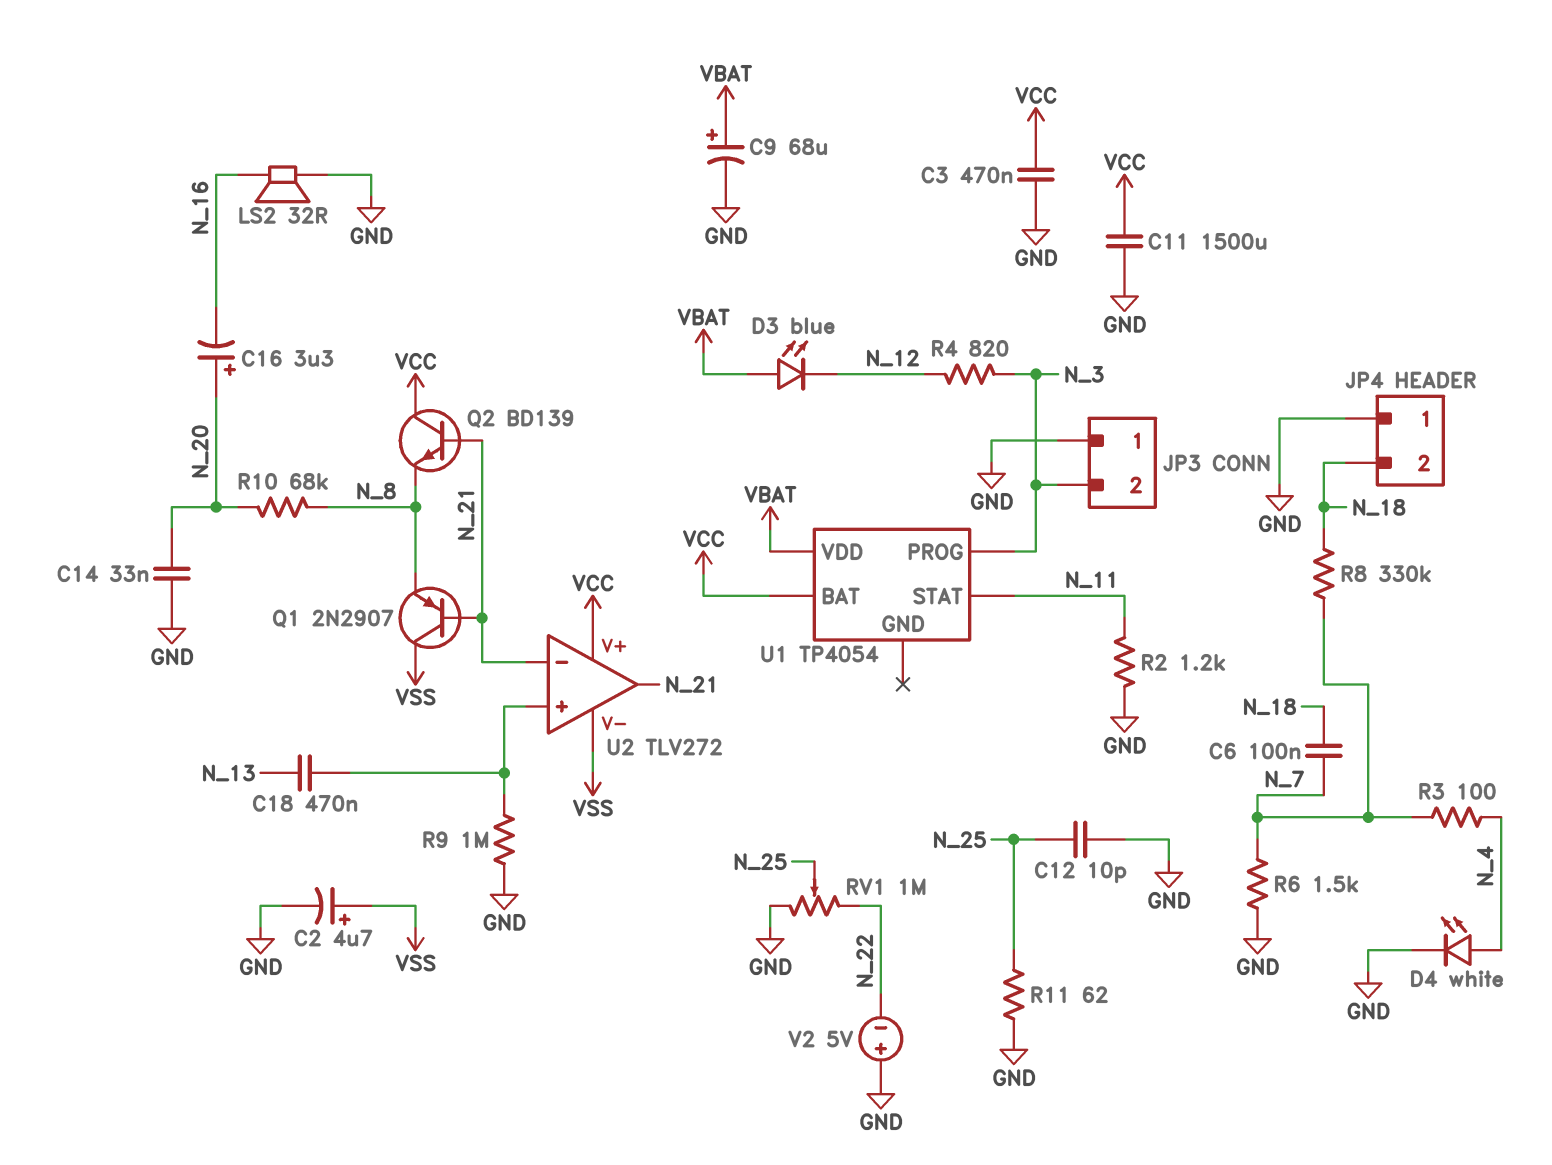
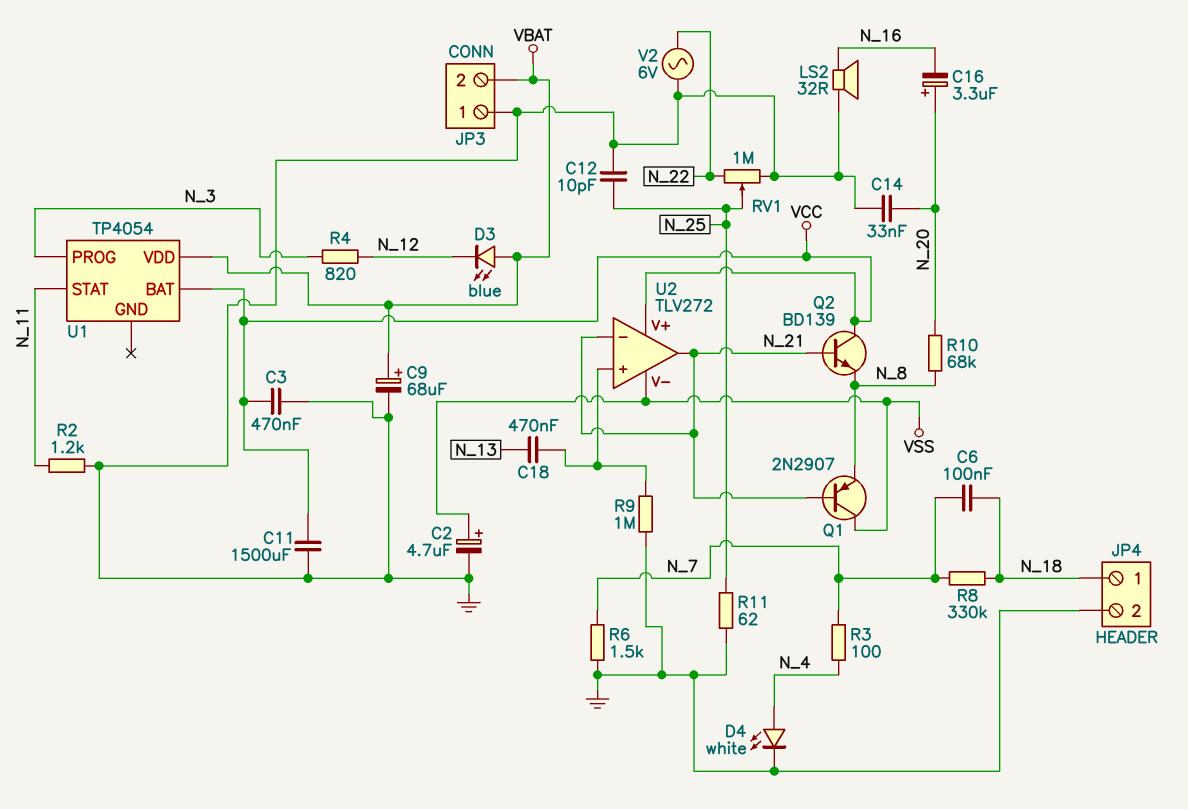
JP3 pin 2: N_3 -> VBAT
JP4 pin 1: GND -> N_18
JP4 pin 2: N_18 -> GND
V2: 5V (plus GND, minus N_22) -> AC 6V (GND, N_22)

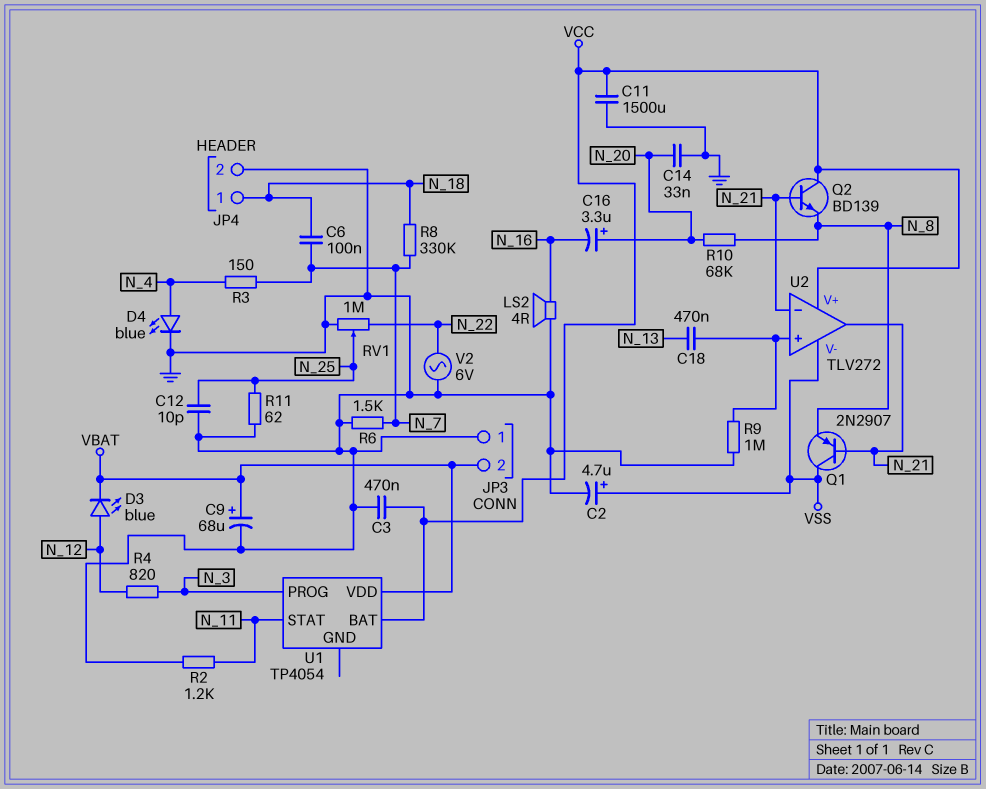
D3: LED blue (A VBAT, K N_12) -> LED blue (A N_12, K VBAT)
D4: LED white (A N_4, K GND) -> LED blue (A N_4, K GND)
LS2: speaker 32R (GND, N_16) -> speaker 4R (GND, N_16)
R3: 100 (N_4, N_7) -> 150 (N_4, N_7)

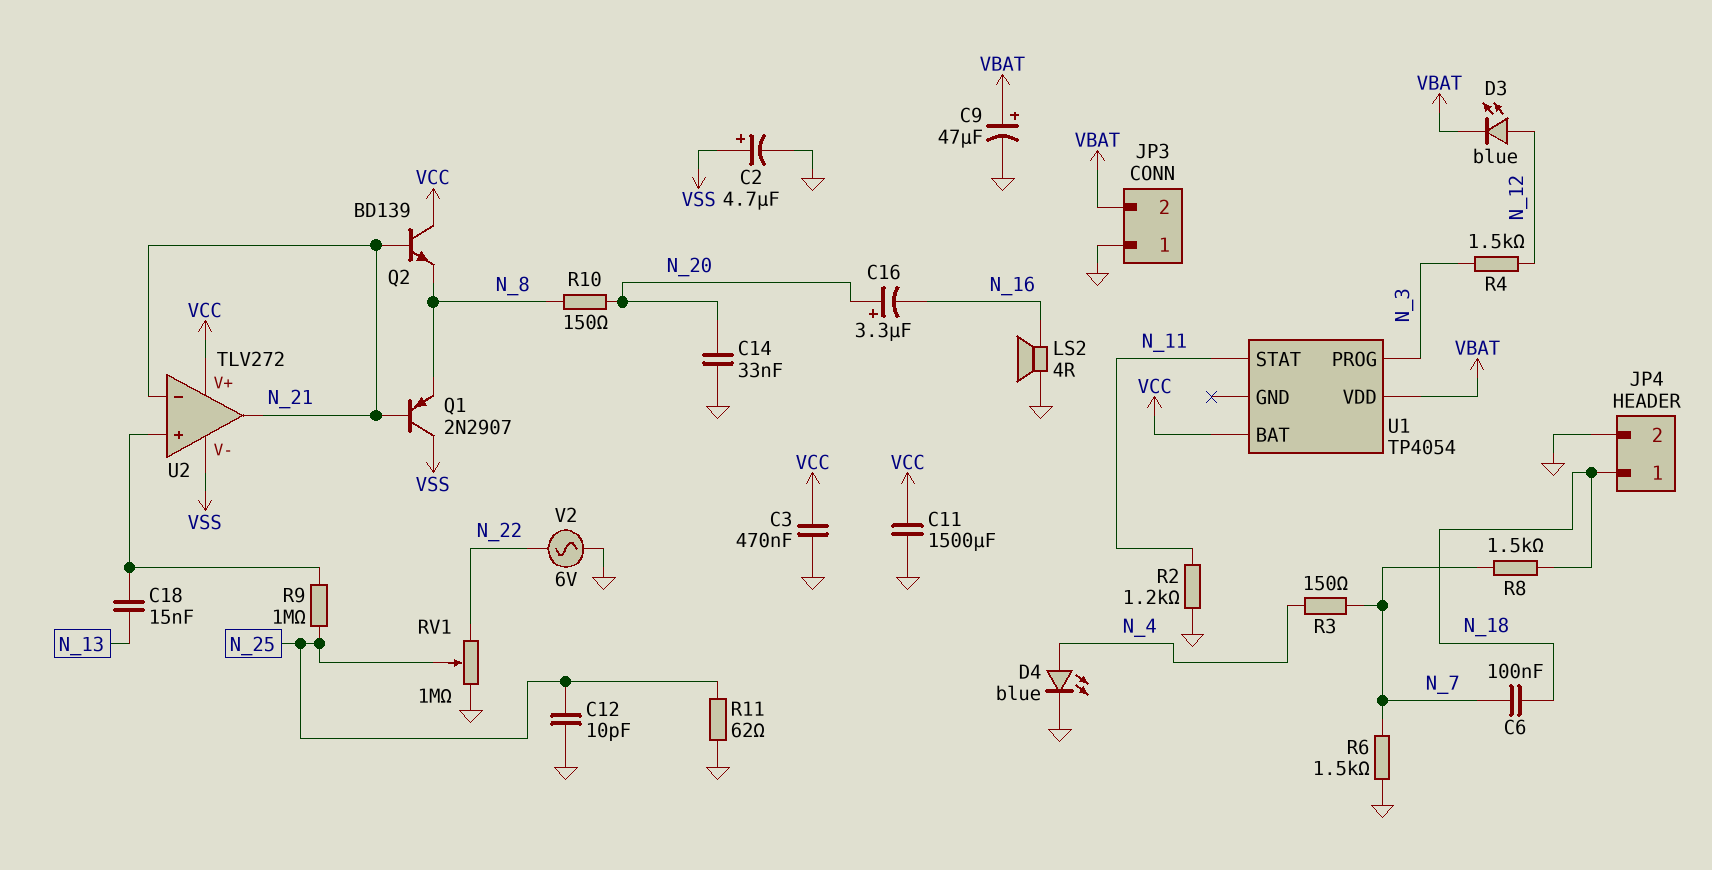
C9: 68uF (plus VBAT, minus GND) -> 47uF (plus VBAT, minus GND)
C18: 470nF (N_13, U2/in+) -> 15nF (N_13, U2/in+)
R4: 820 (N_3, N_12) -> 1.5k (N_3, N_12)
R8: 330k (N_7, N_18) -> 1.5k (N_7, N_18)
R9: 1M (GND, U2/in+) -> 1M (N_25, U2/in+)
R10: 68k (N_8, N_20) -> 150 (N_8, N_20)

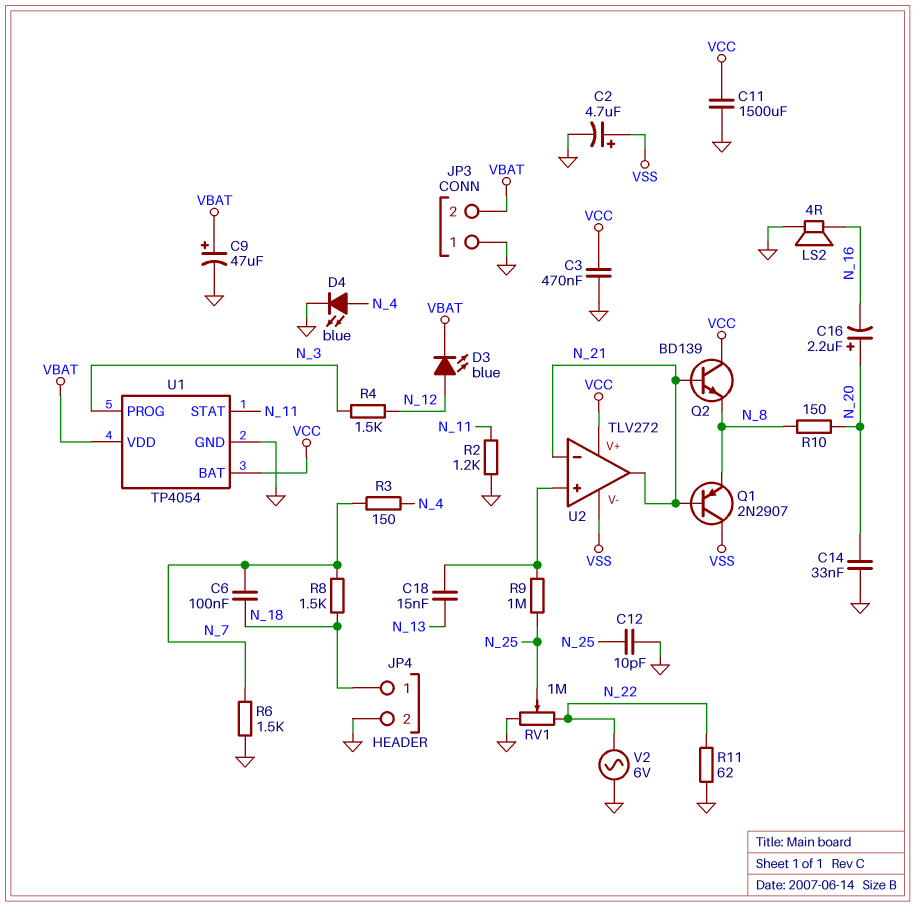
C16: 3.3uF (plus N_20, minus N_16) -> 2.2uF (plus N_20, minus N_16)
R11: 62 (GND, N_25) -> 62 (GND, N_22)
U1 pin GND: none -> GND

